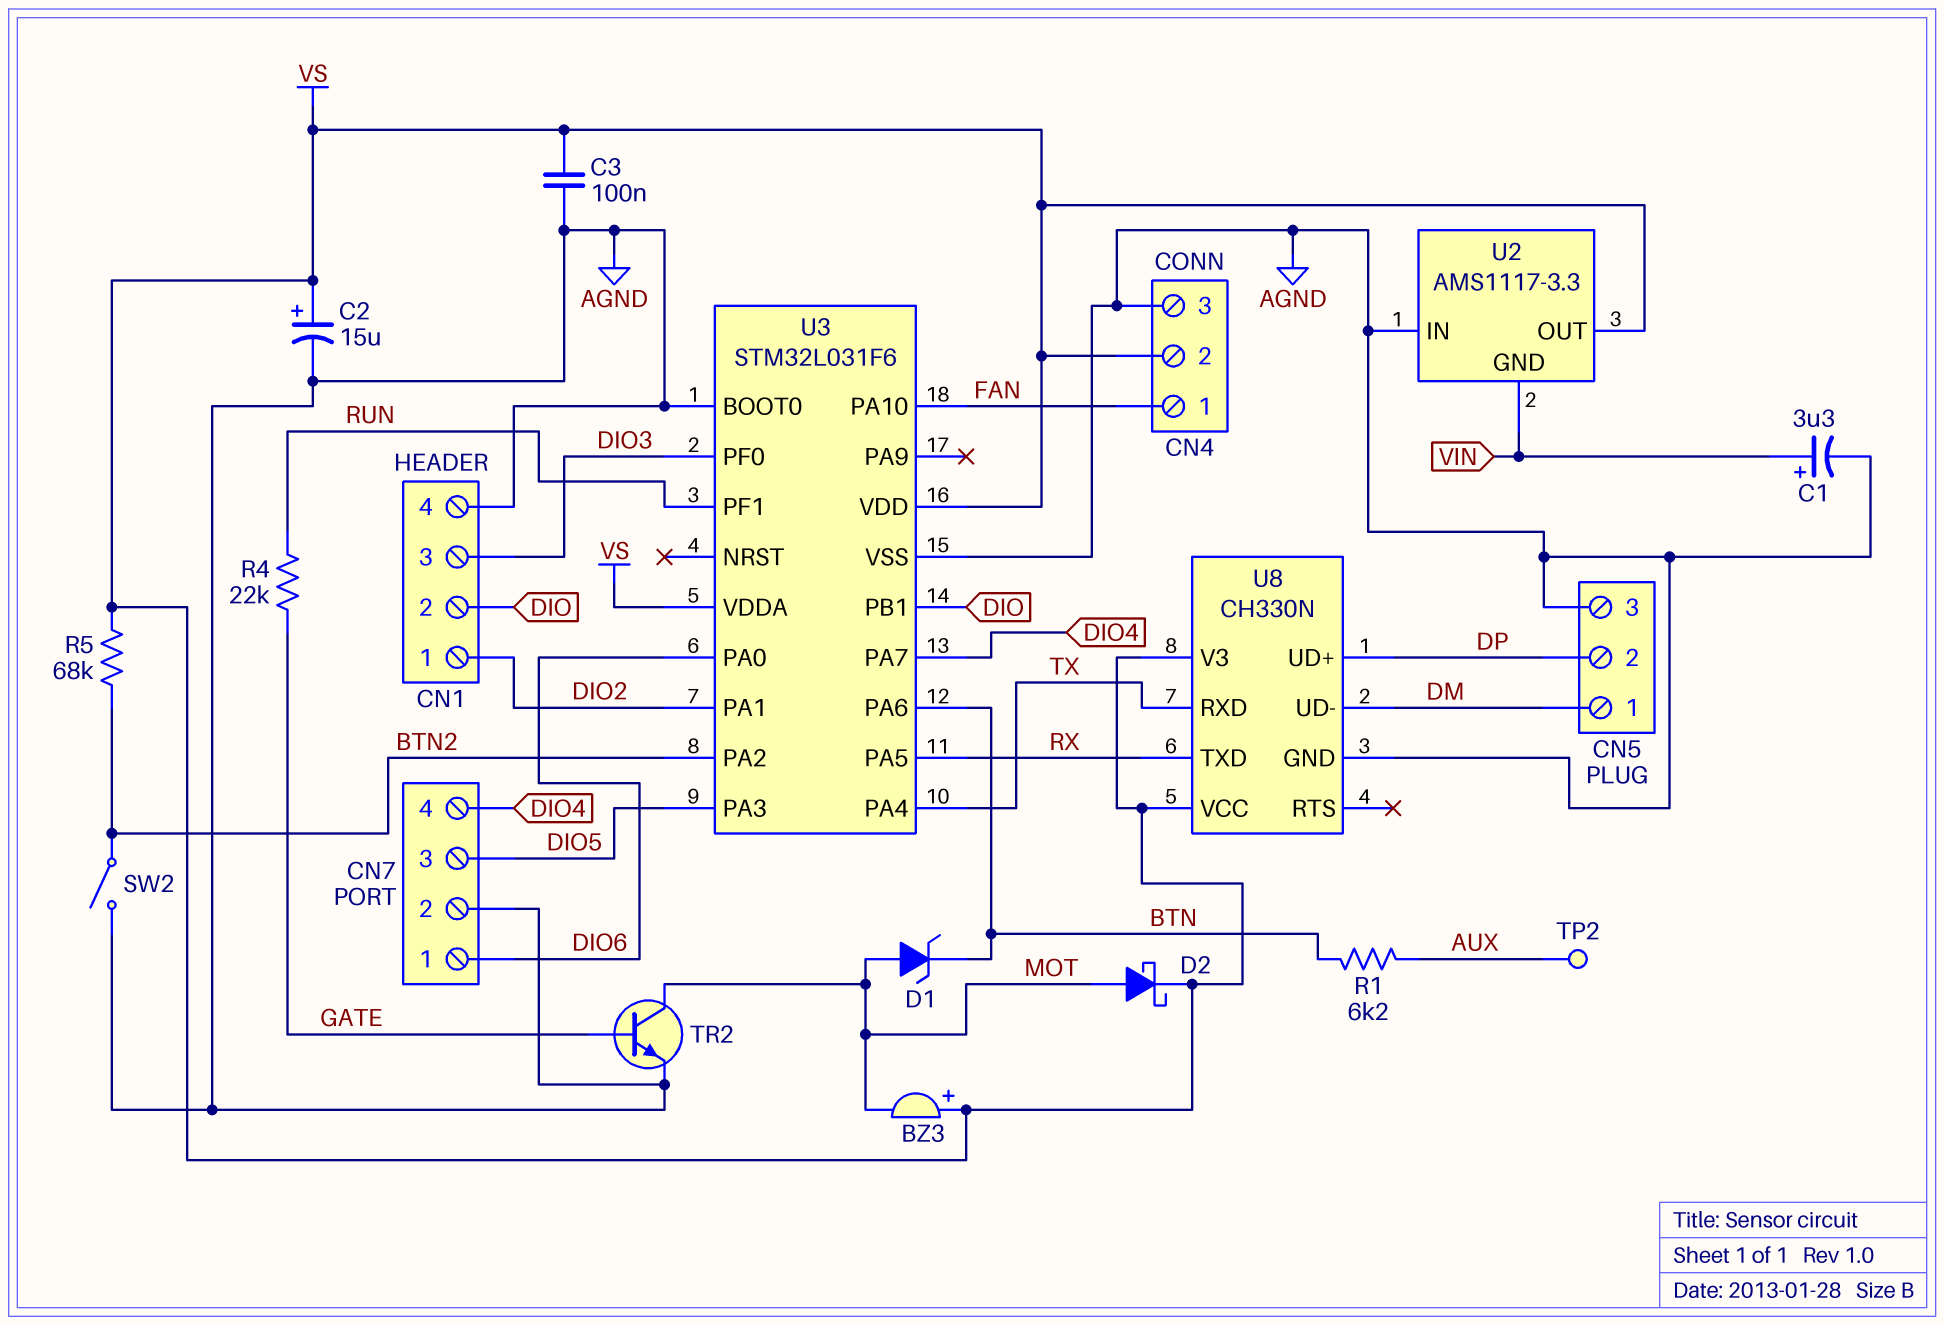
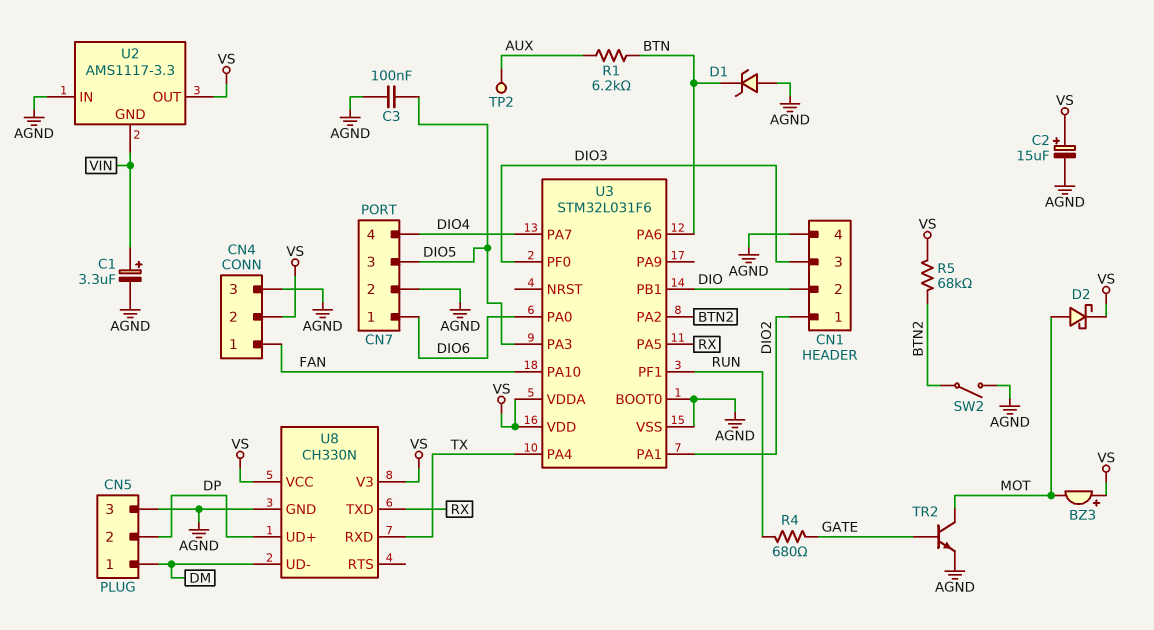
C3: 100nF (AGND, VS) -> 100nF (AGND, DIO5)
D1: zener (A MOT, K BTN) -> zener (A AGND, K BTN)
R4: 22k (GATE, RUN) -> 680 (GATE, RUN)

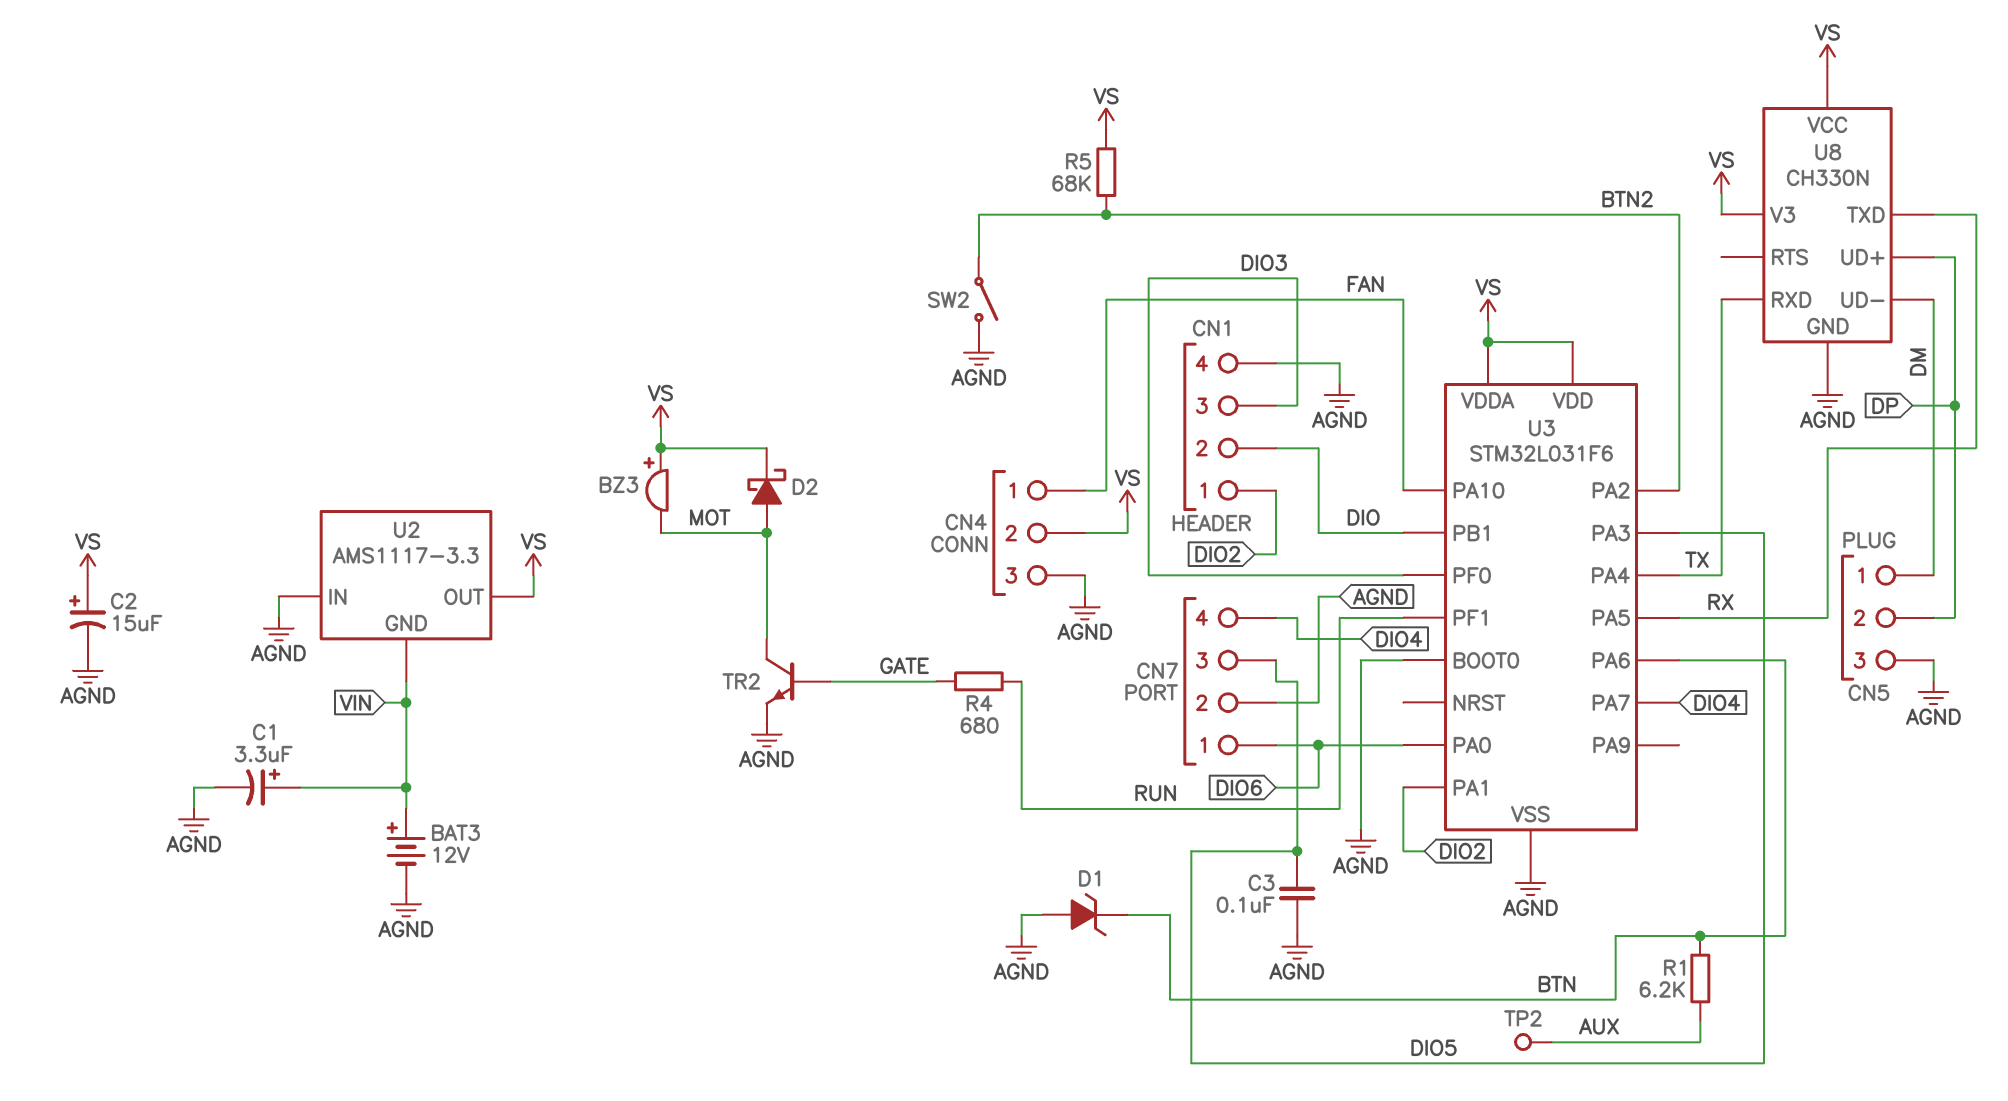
BAT3: none -> 12V (plus VIN, minus AGND)

